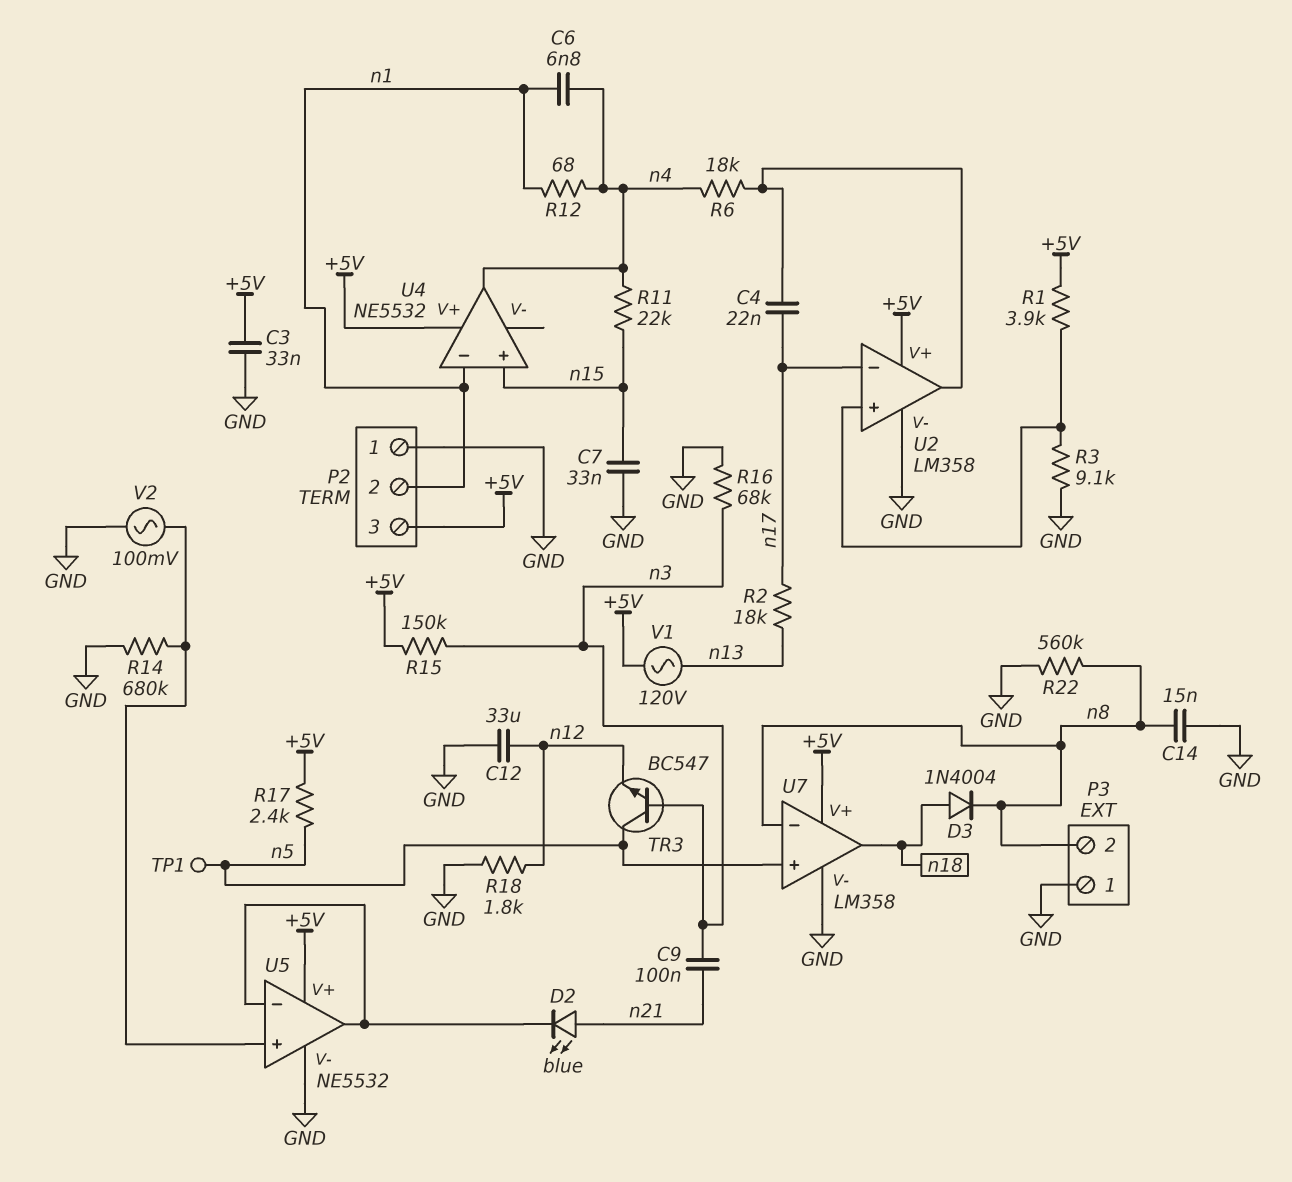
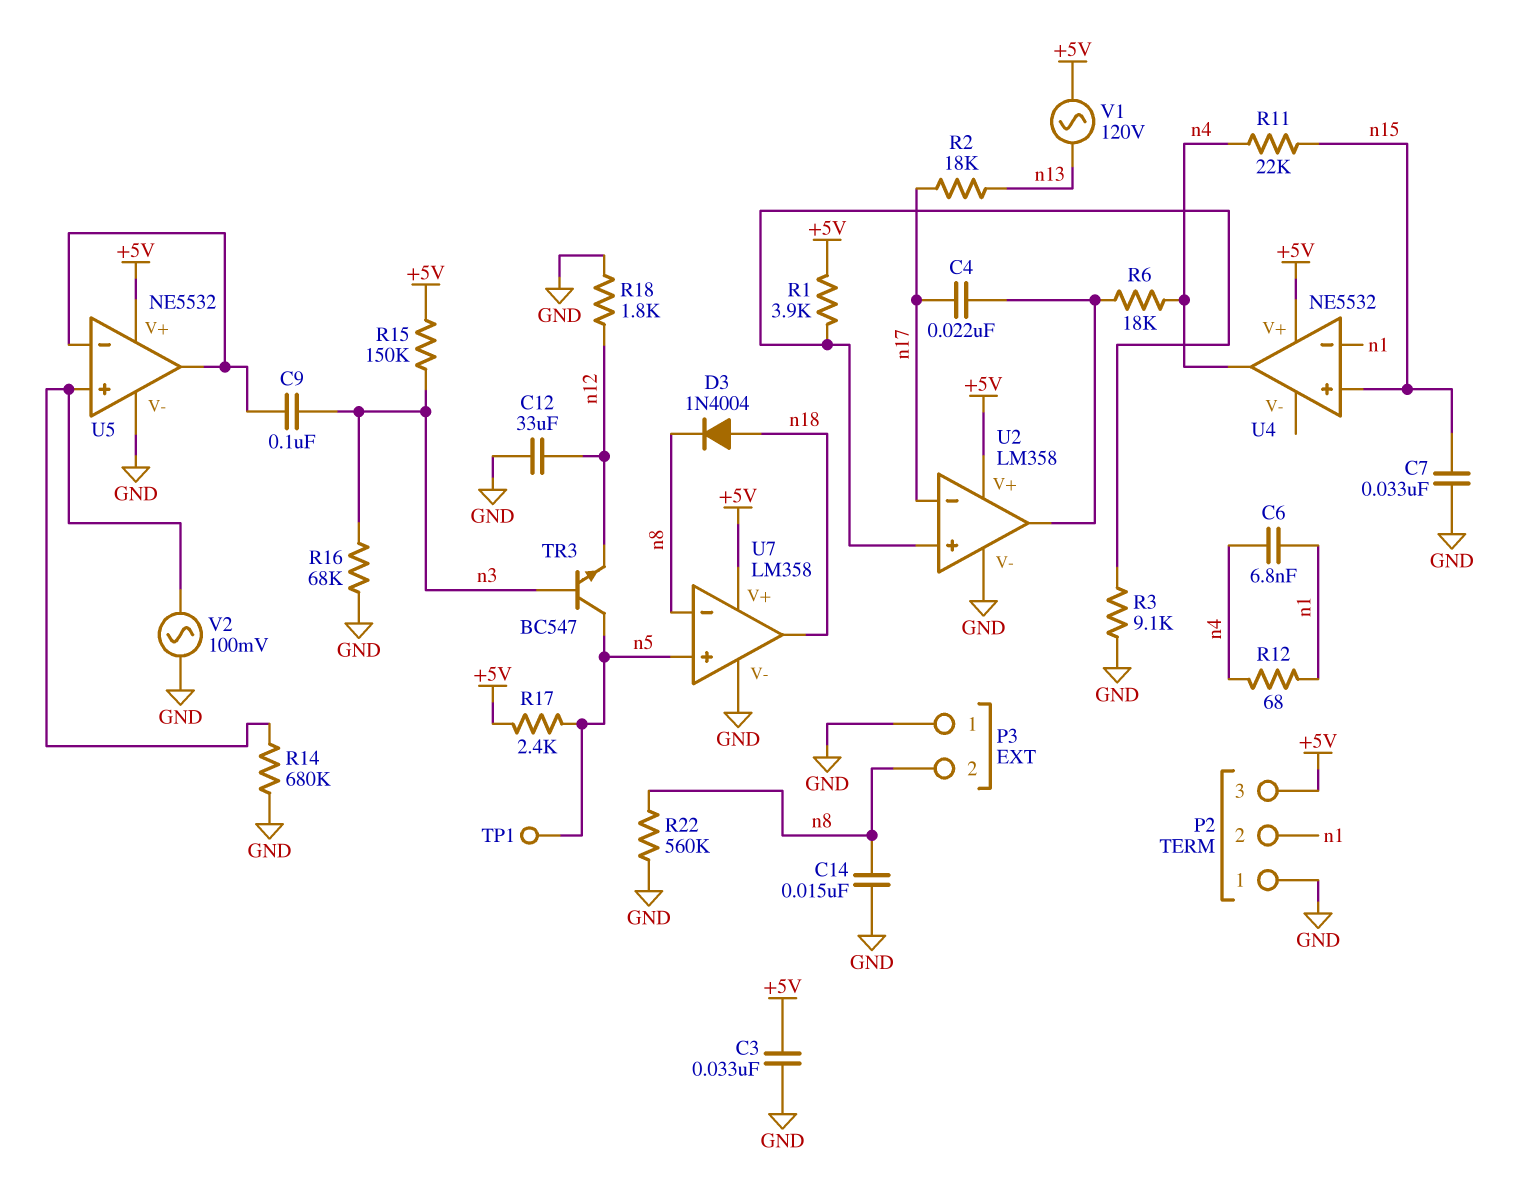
C9: 100nF (n3, n21) -> 100nF (U5/in-, n3)
D2: LED blue (A n21, K U5/in-) -> none

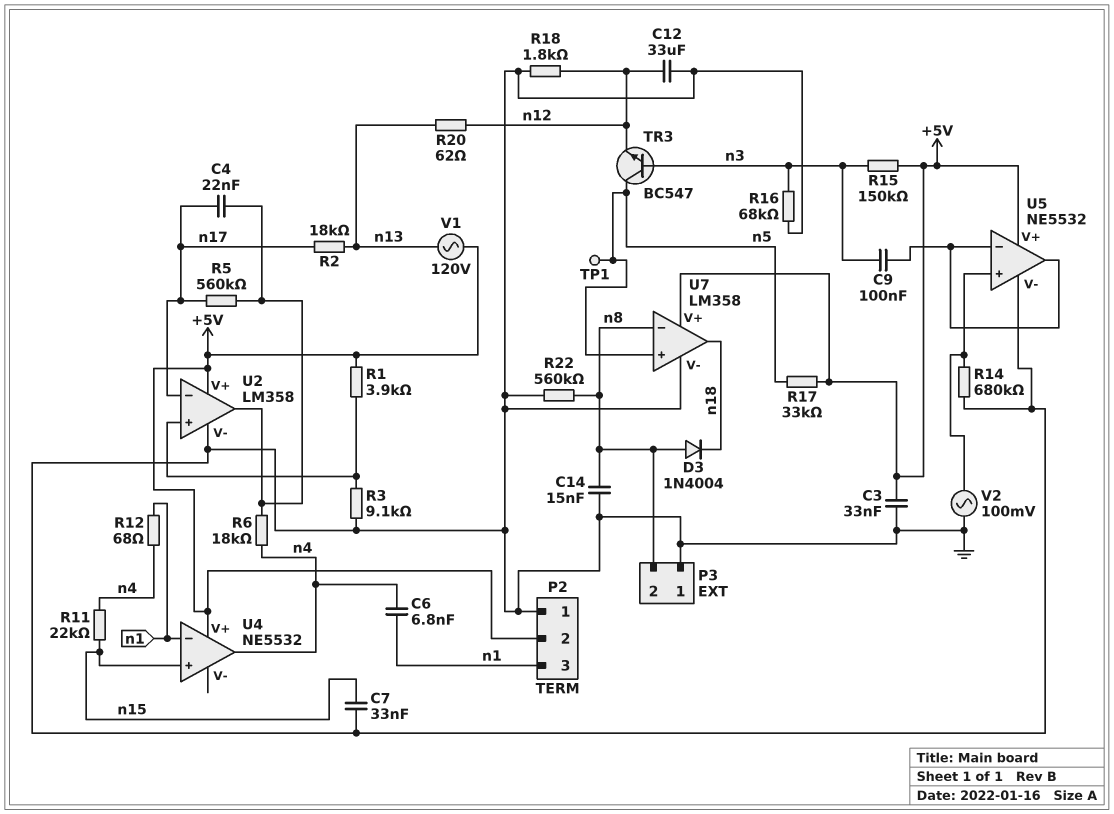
D3: diode 1N4004 (A n18, K n8) -> diode 1N4004 (A n8, K n18)
P2 pin 2: n1 -> +5V
P2 pin 3: +5V -> n1
R5: none -> 560k (U2/out, n17)
R17: 2.4k (+5V, n5) -> 33k (+5V, n5)
R20: none -> 62 (n12, n13)

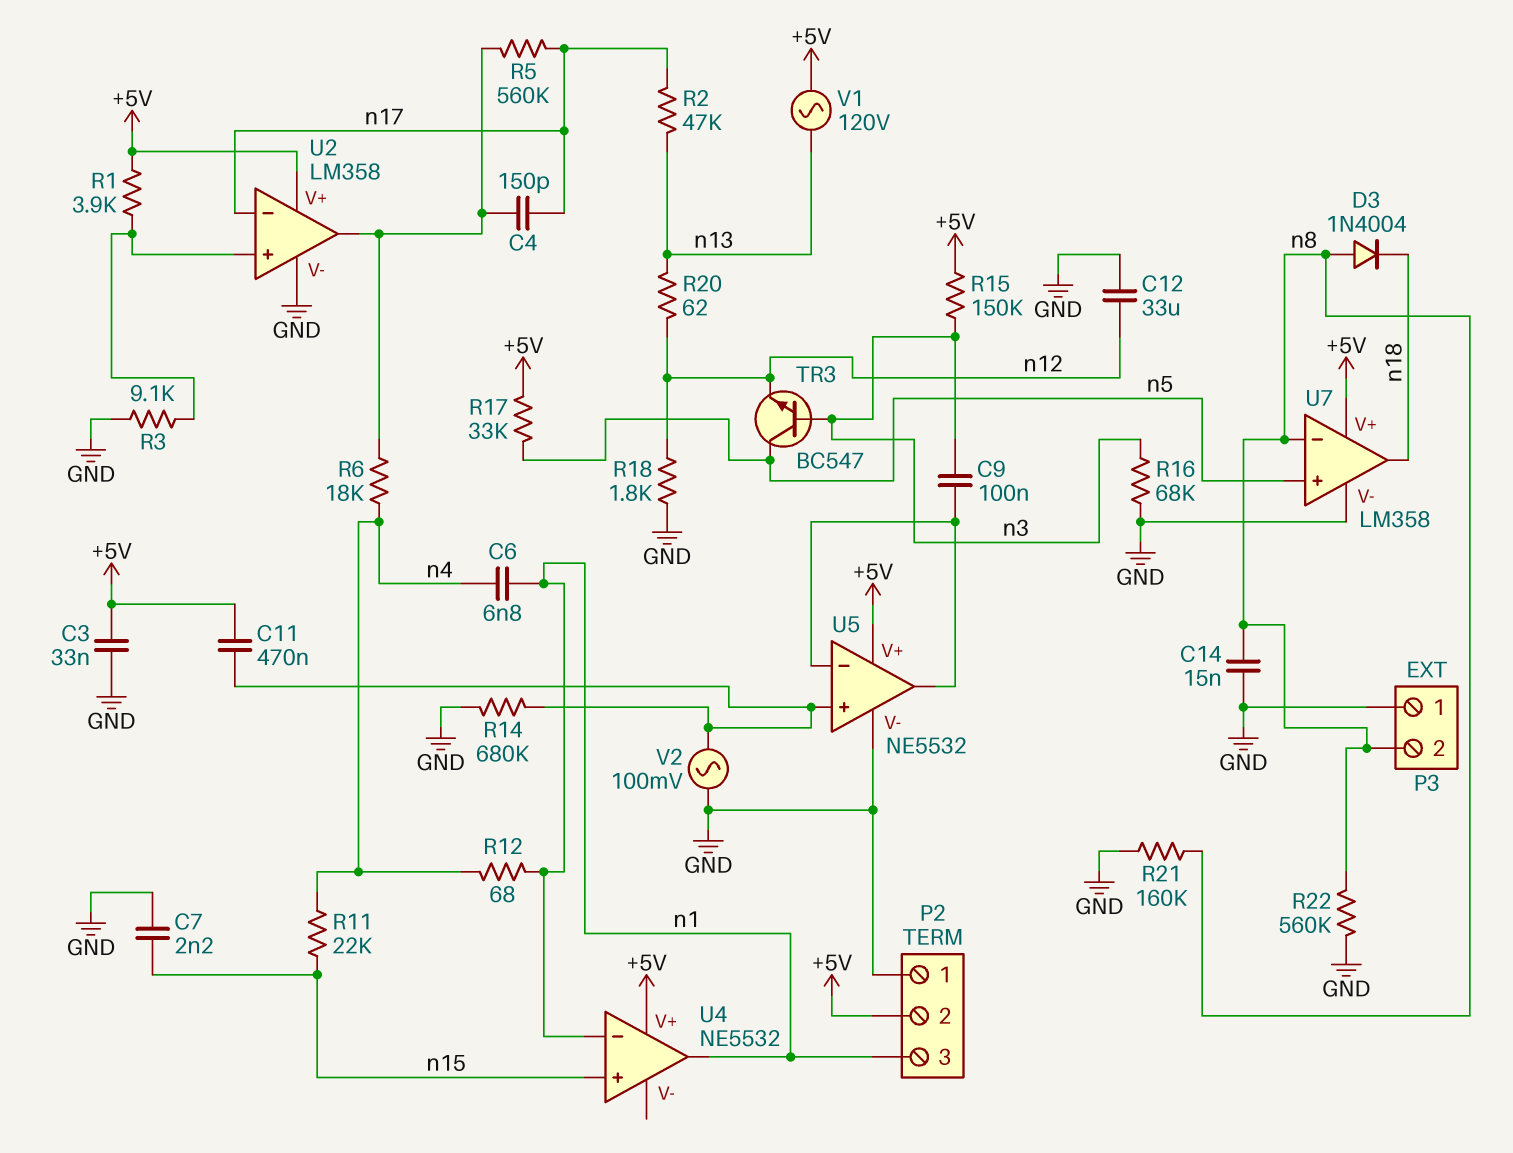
C4: 22nF (U2/out, n17) -> 150pF (U2/out, n17)
C7: 33nF (GND, n15) -> 2.2nF (GND, n15)
C11: none -> 470nF (+5V, U5/in+)
R2: 18k (n13, n17) -> 47k (n13, n17)
R21: none -> 160k (GND, n8)
TP1: test point (n5) -> none
U4 pin out: n4 -> n1

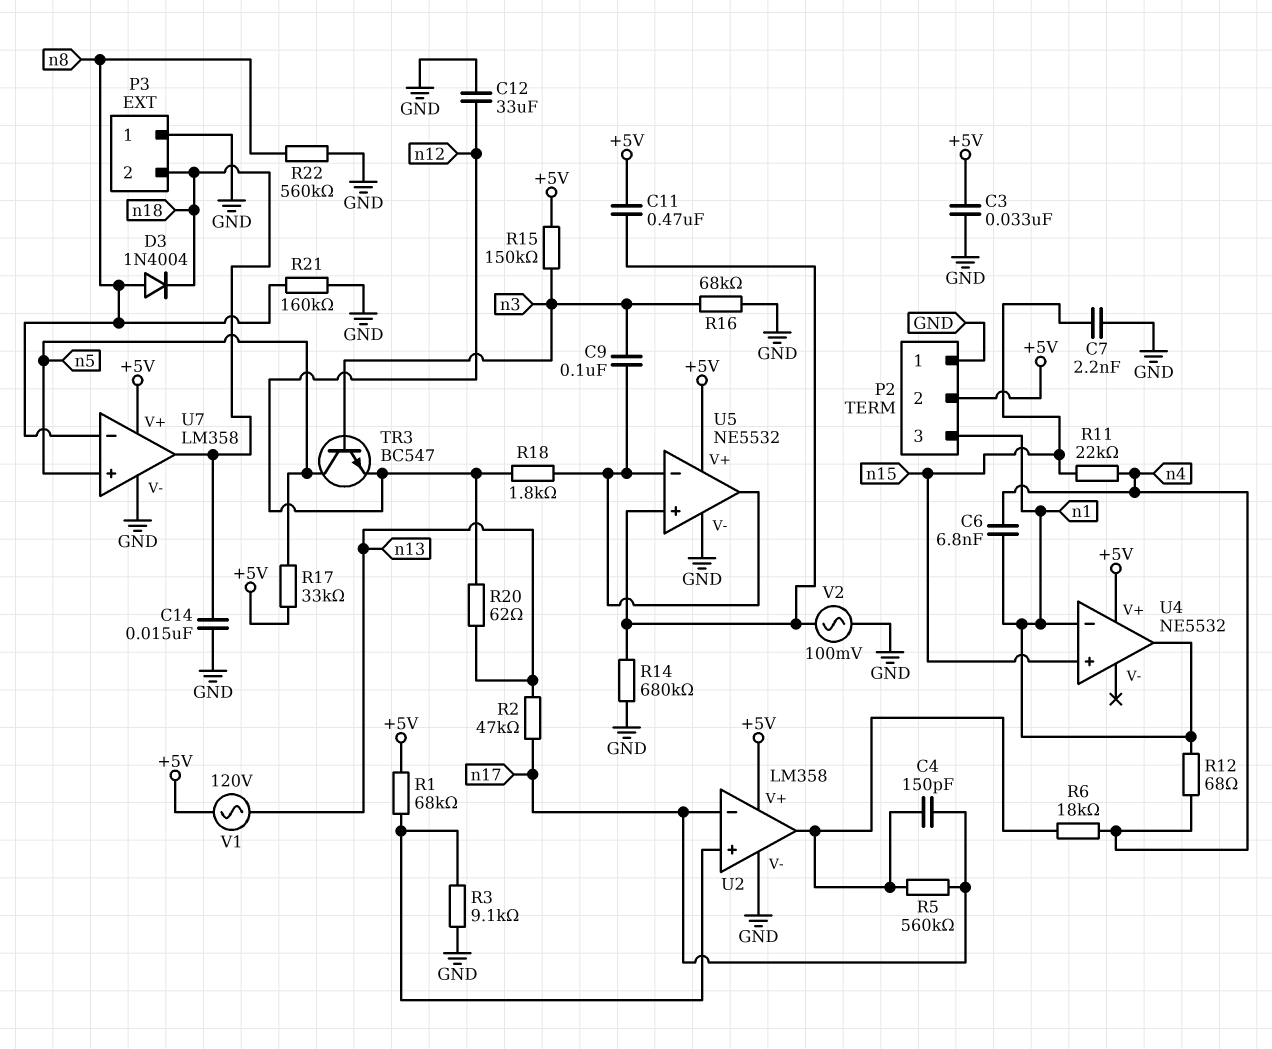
C14: 15nF (GND, n8) -> 15nF (GND, n18)
P3 pin 2: n8 -> n18
R1: 3.9k (+5V, U2/in+) -> 68k (+5V, U2/in+)
R18: 1.8k (GND, n12) -> 1.8k (U5/in-, n12)

